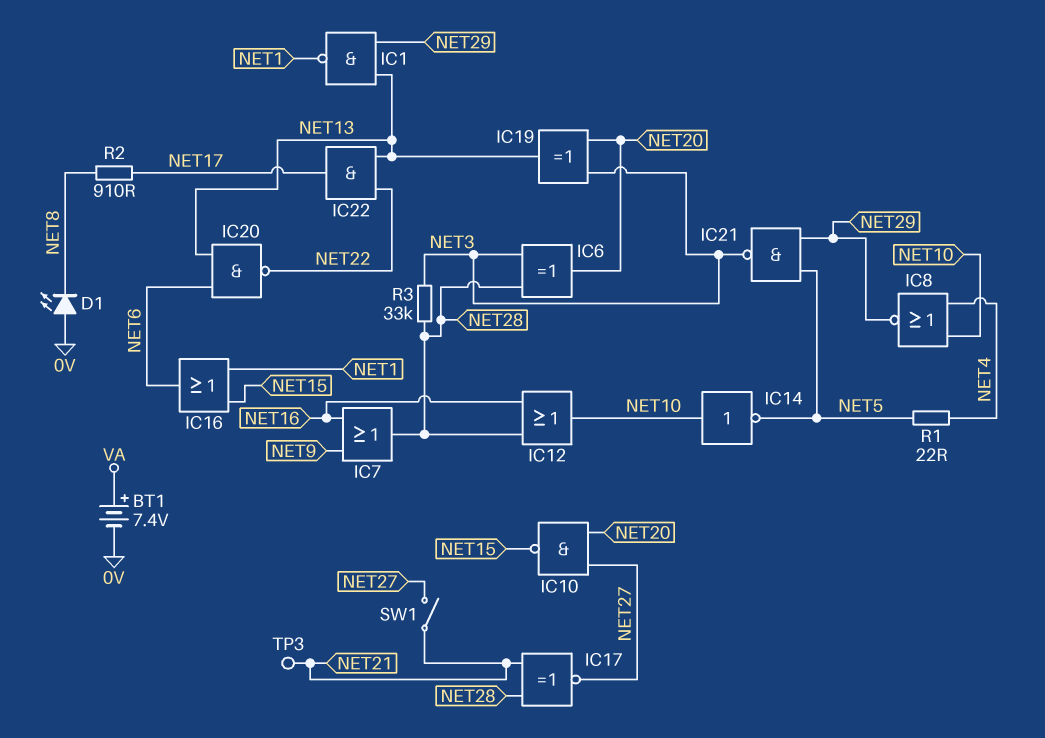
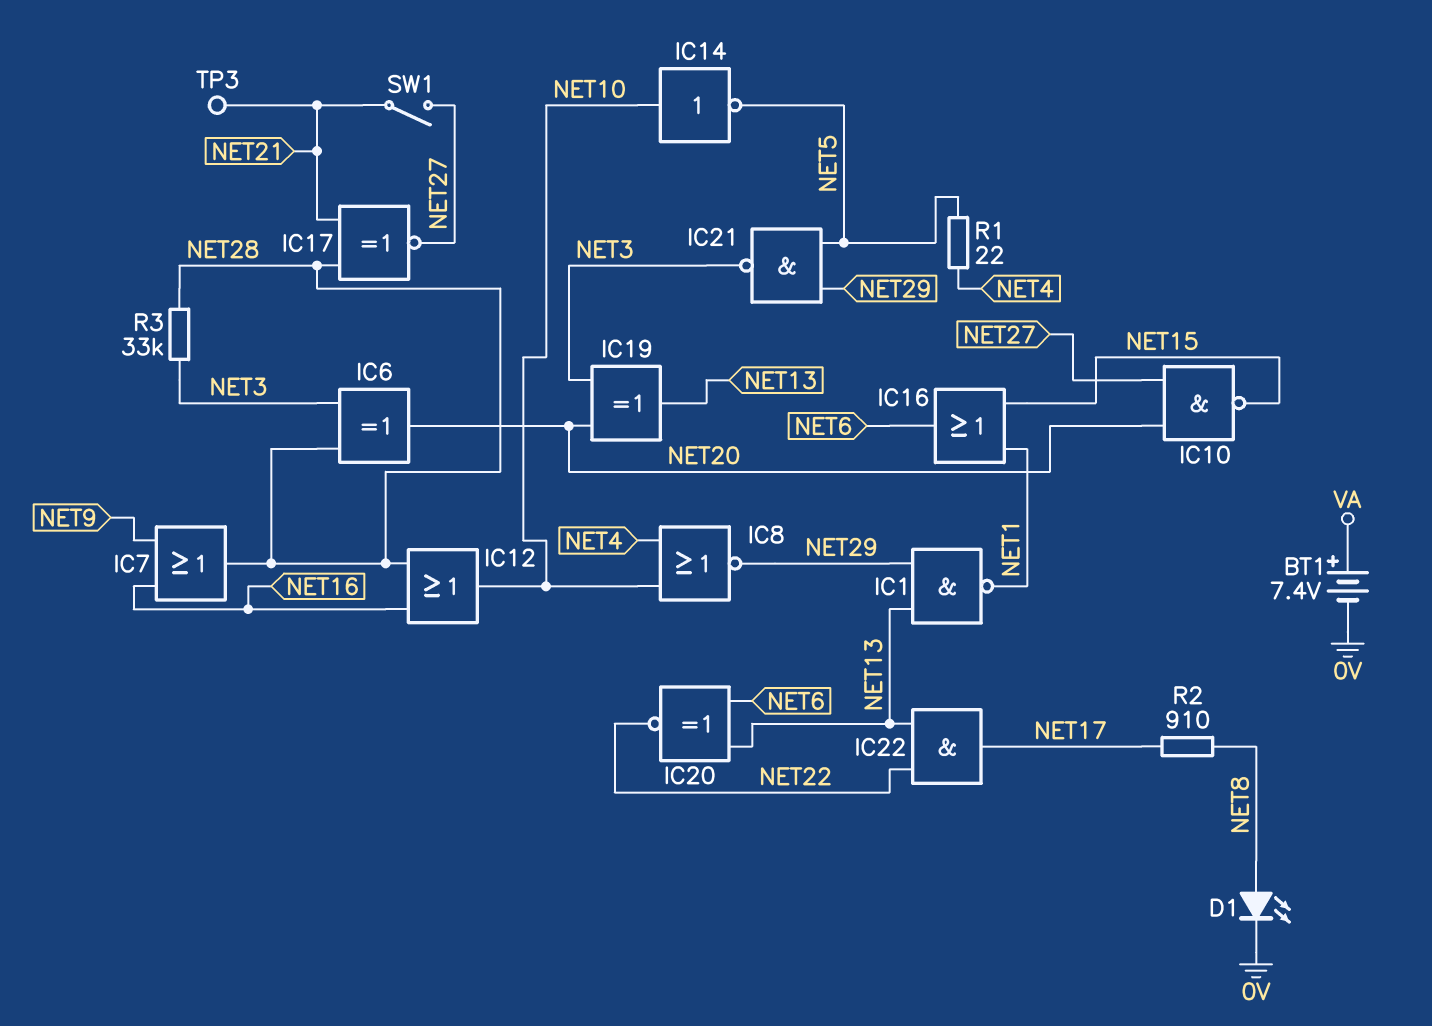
D1: LED (A 0V, K NET8) -> LED (A NET8, K 0V)
IC20: NAND (in NET6, in NET13, out NET22) -> XNOR (in NET6, in NET13, out NET22)

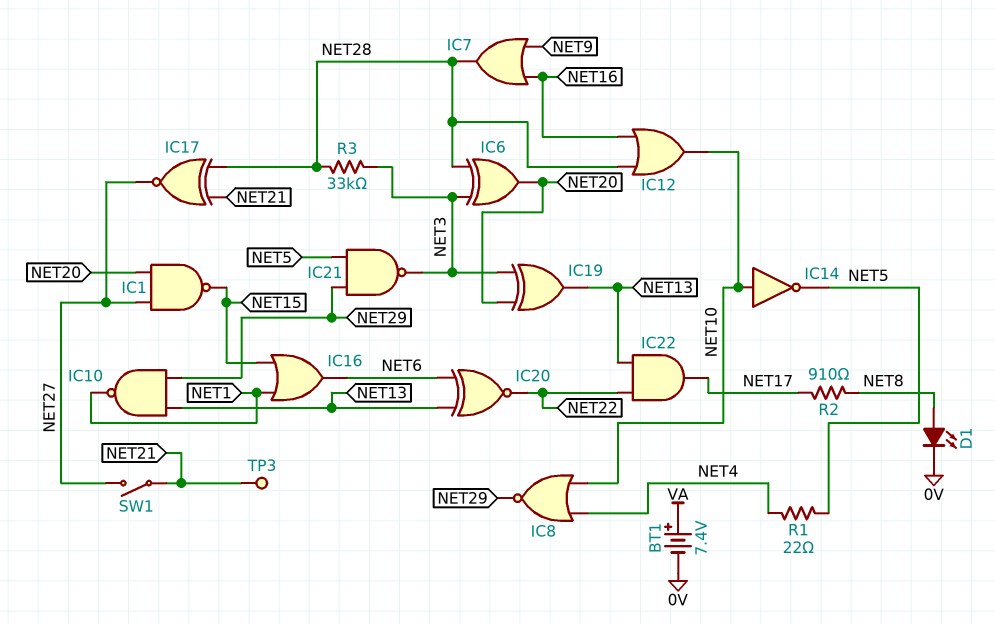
IC1: NAND (in NET13, in NET29, out NET1) -> NAND (in NET20, in NET27, out NET15)
IC10: NAND (in NET20, in NET27, out NET15) -> NAND (in NET13, in NET29, out NET1)

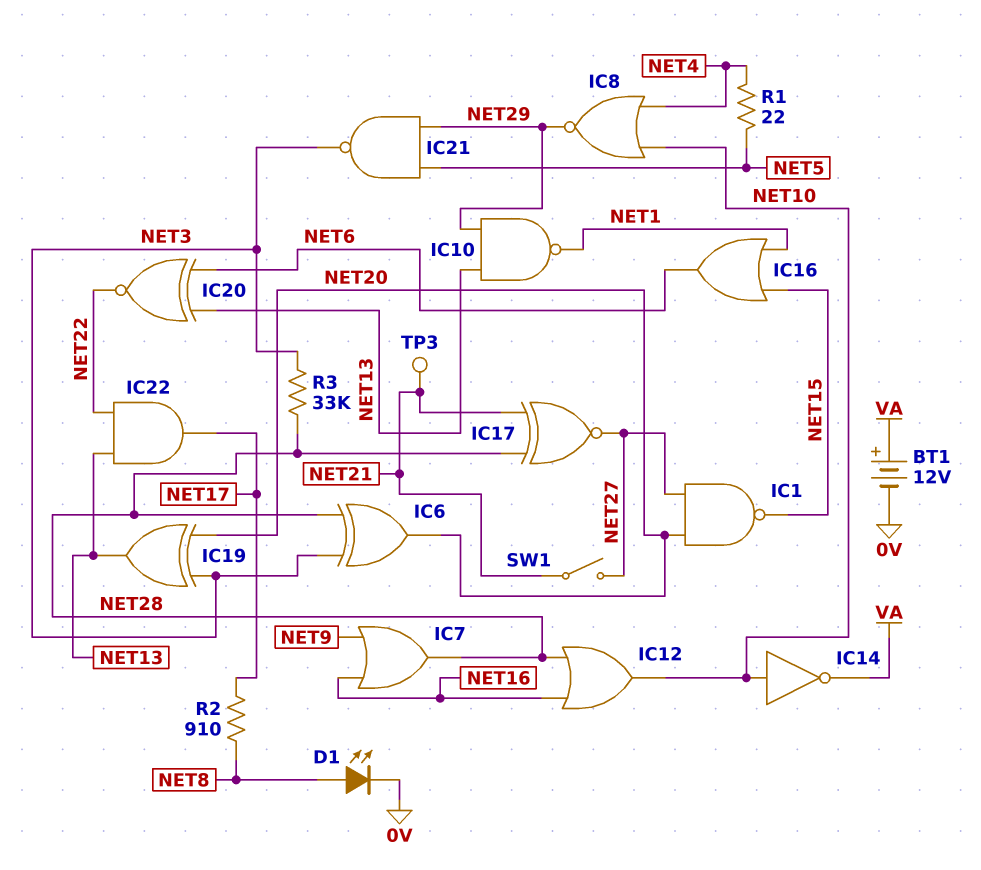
BT1: 7.4V (plus VA, minus 0V) -> 12V (plus VA, minus 0V)
IC14: NOT (in NET10, out NET5) -> NOT (in NET10, out VA)

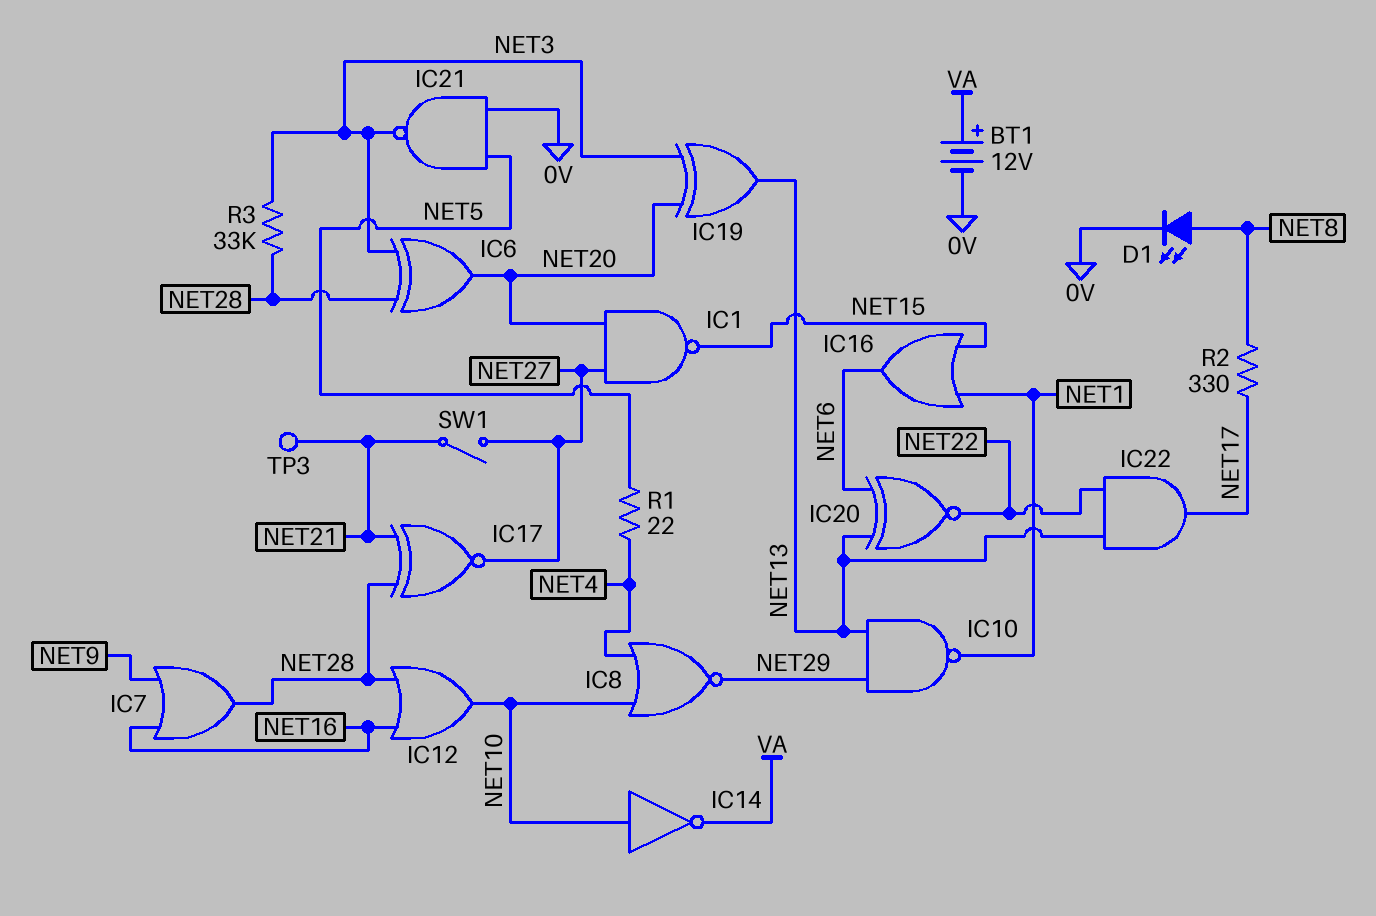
IC21: NAND (in NET5, in NET29, out NET3) -> NAND (in 0V, in NET5, out NET3)
R2: 910 (NET8, NET17) -> 330 (NET8, NET17)

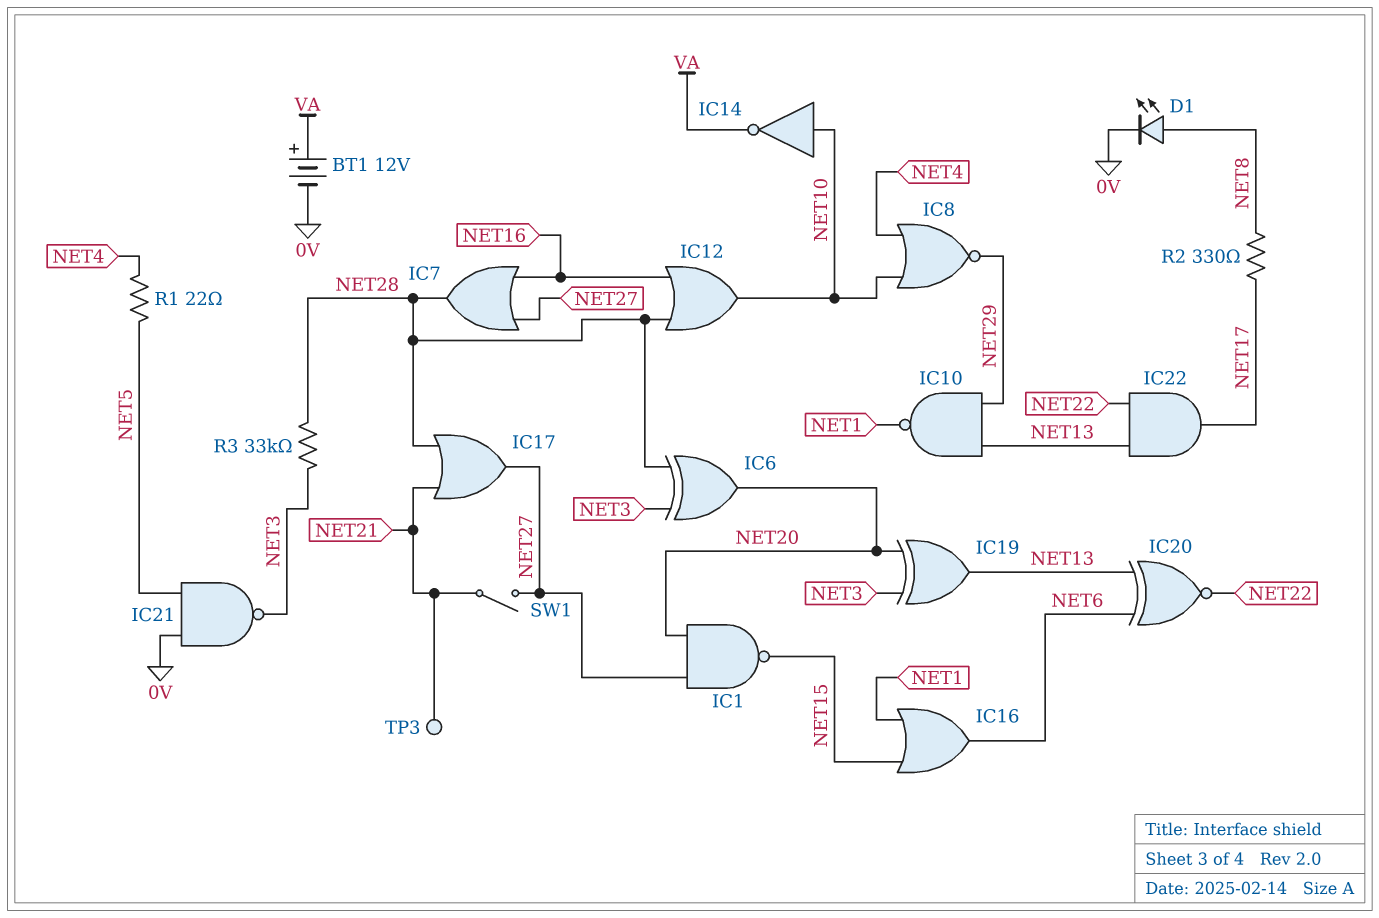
IC7: OR (in NET9, in NET16, out NET28) -> OR (in NET16, in NET27, out NET28)
IC17: XNOR (in NET21, in NET28, out NET27) -> OR (in NET21, in NET28, out NET27)

